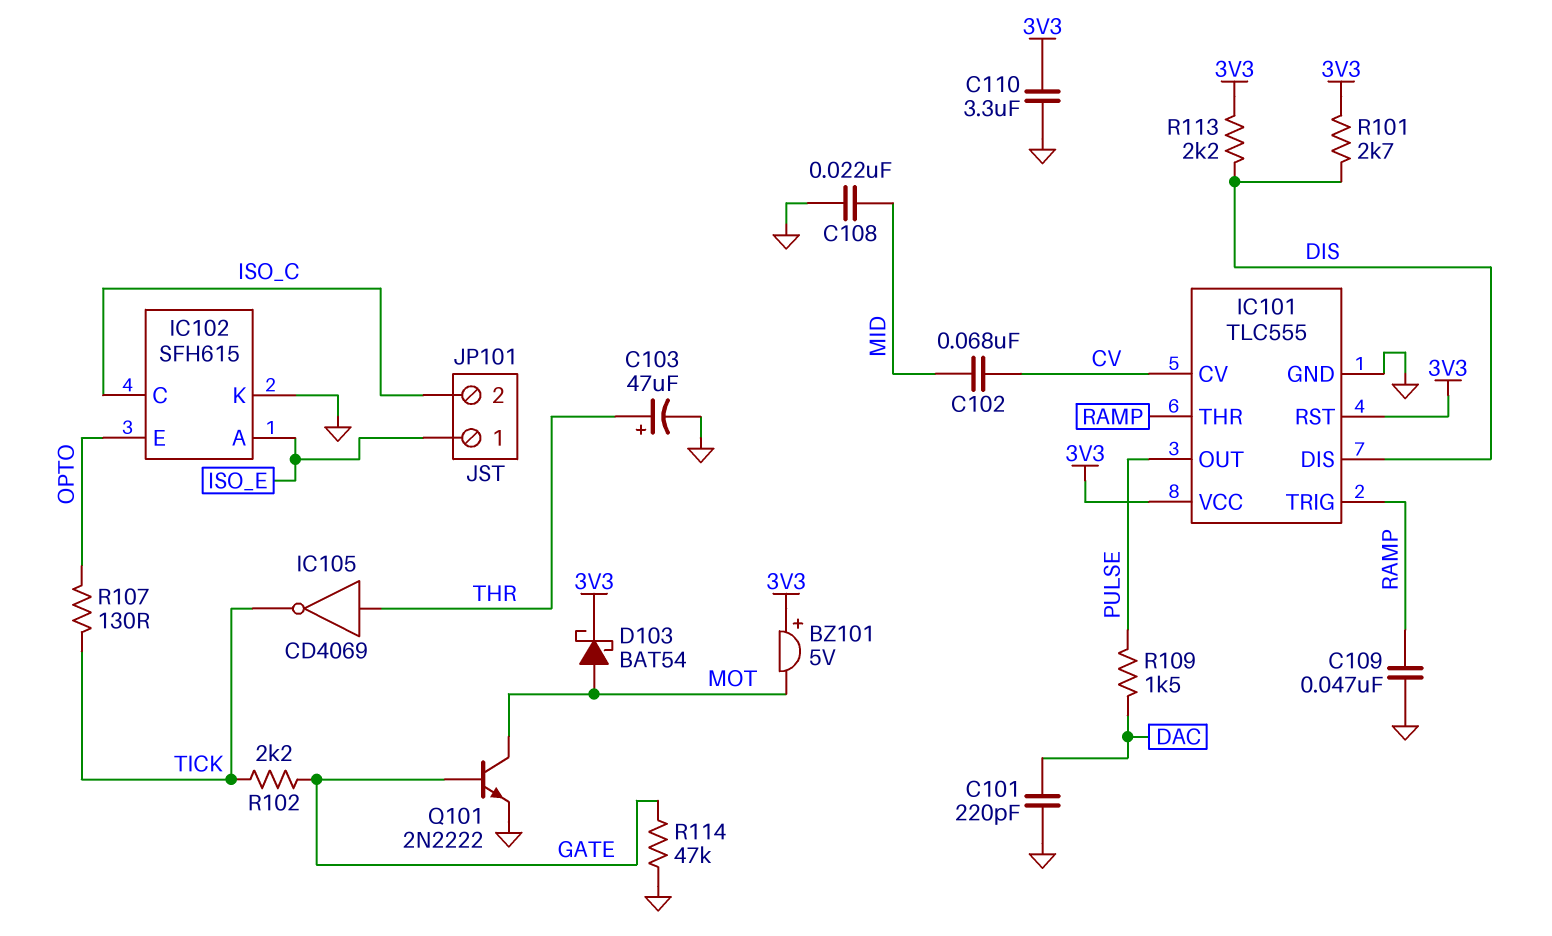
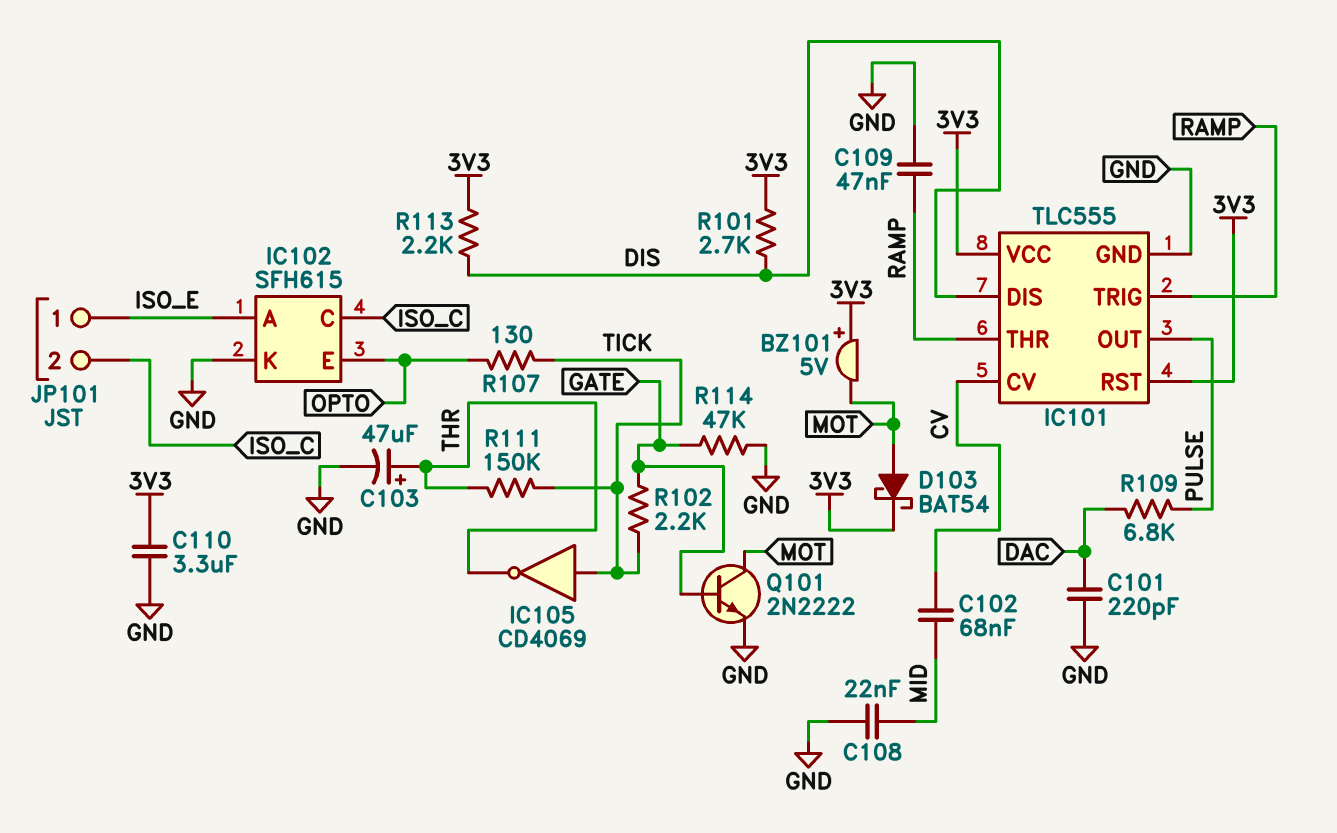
IC105: NOT CD4069 (in THR, out TICK) -> NOT CD4069 (in TICK, out THR)
R109: 1.5k (DAC, PULSE) -> 6.8k (DAC, PULSE)
R111: none -> 150k (THR, TICK)

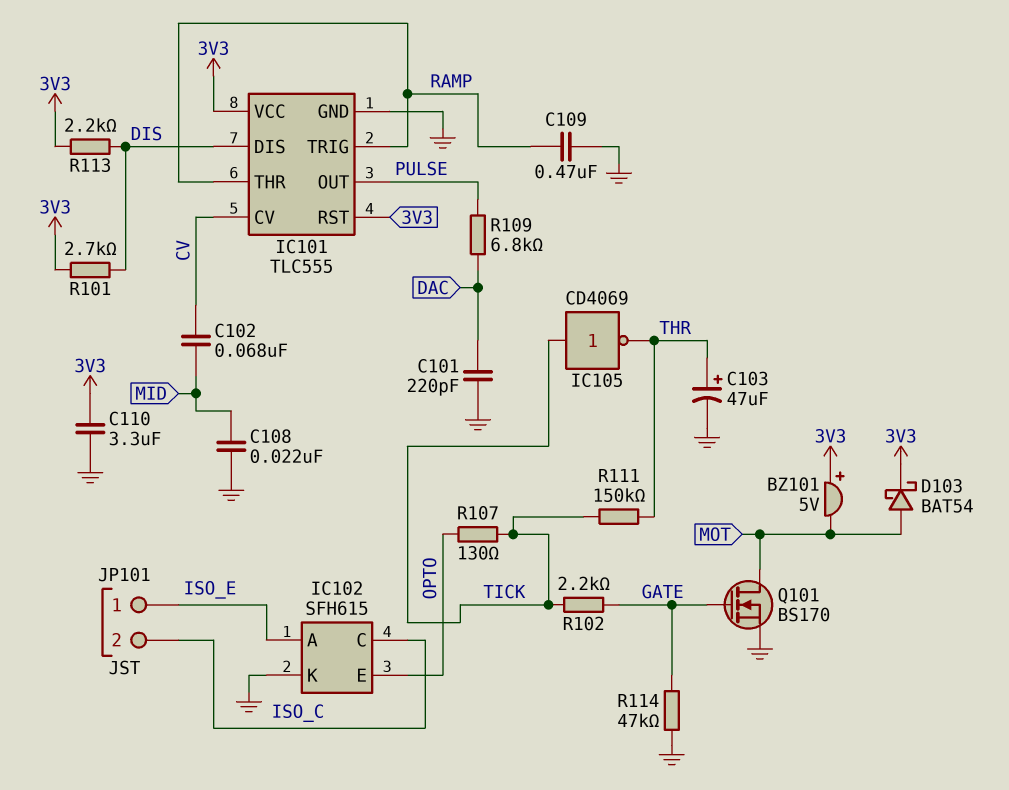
C109: 47nF (GND, RAMP) -> 470nF (GND, RAMP)
Q101: NPN 2N2222 (B GATE, C MOT, E GND) -> NMOS BS170 (G GATE, D MOT, S GND)

